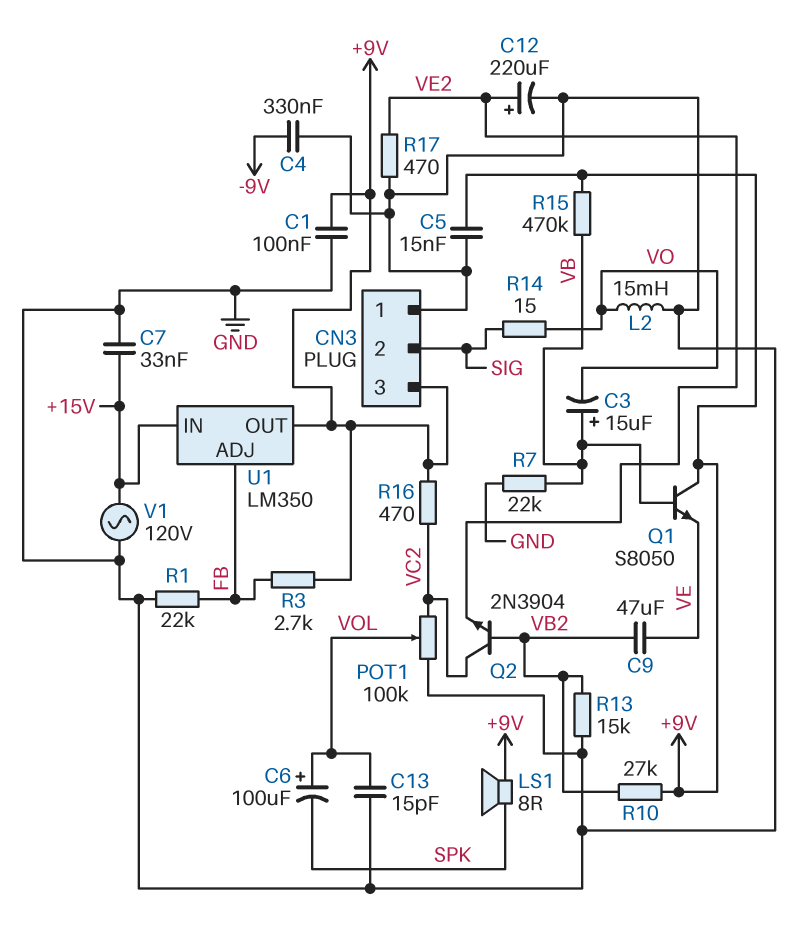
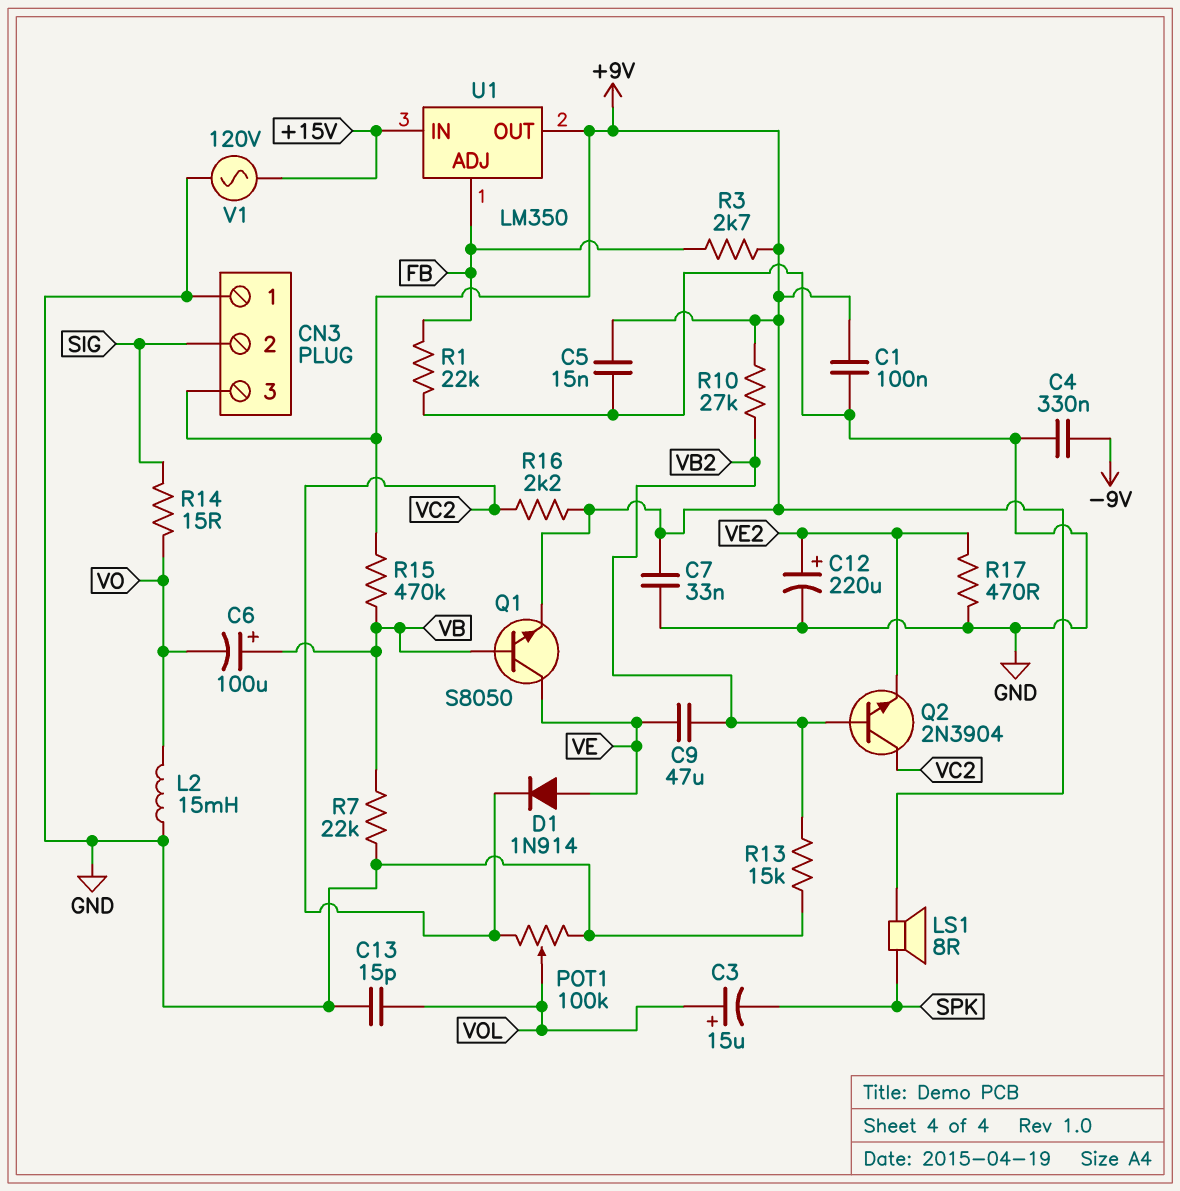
C3: 15uF (plus VB, minus VO) -> 15uF (plus VOL, minus SPK)
C6: 100uF (plus VOL, minus SPK) -> 100uF (plus VB, minus VO)
C7: 33nF (+15V, GND) -> 33nF (+9V, GND)
D1: none -> diode 1N914 (A VE, K VC2)
Q1: NPN S8050 (B VB, C +9V, E VE) -> NPN S8050 (B VB, C VE, E +9V)
R16: 470 (+9V, VC2) -> 2.2k (+9V, VC2)

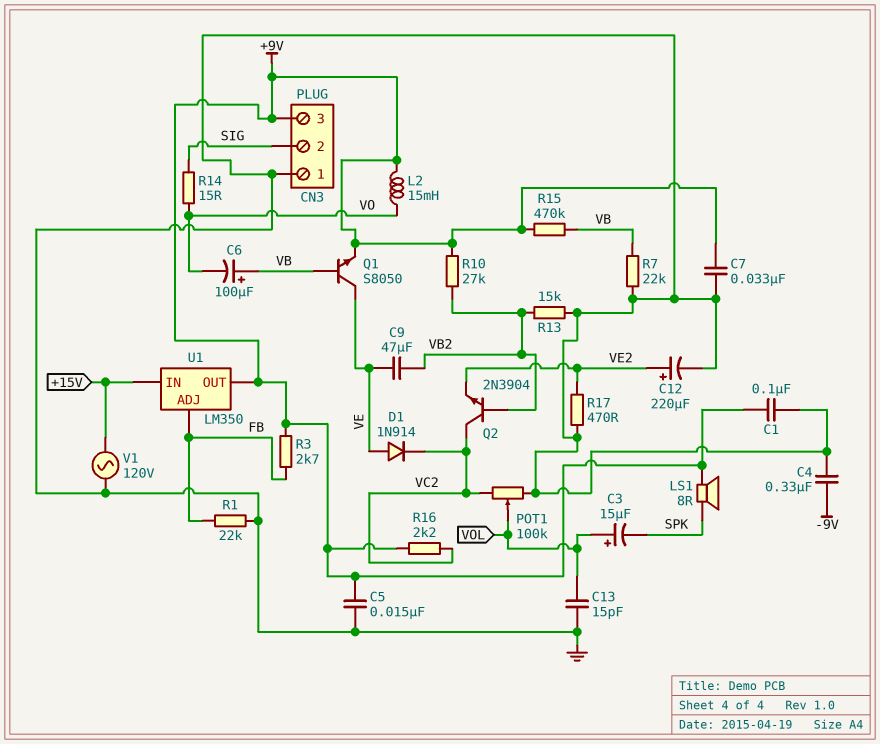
L2: 15mH (GND, VO) -> 15mH (+9V, VO)

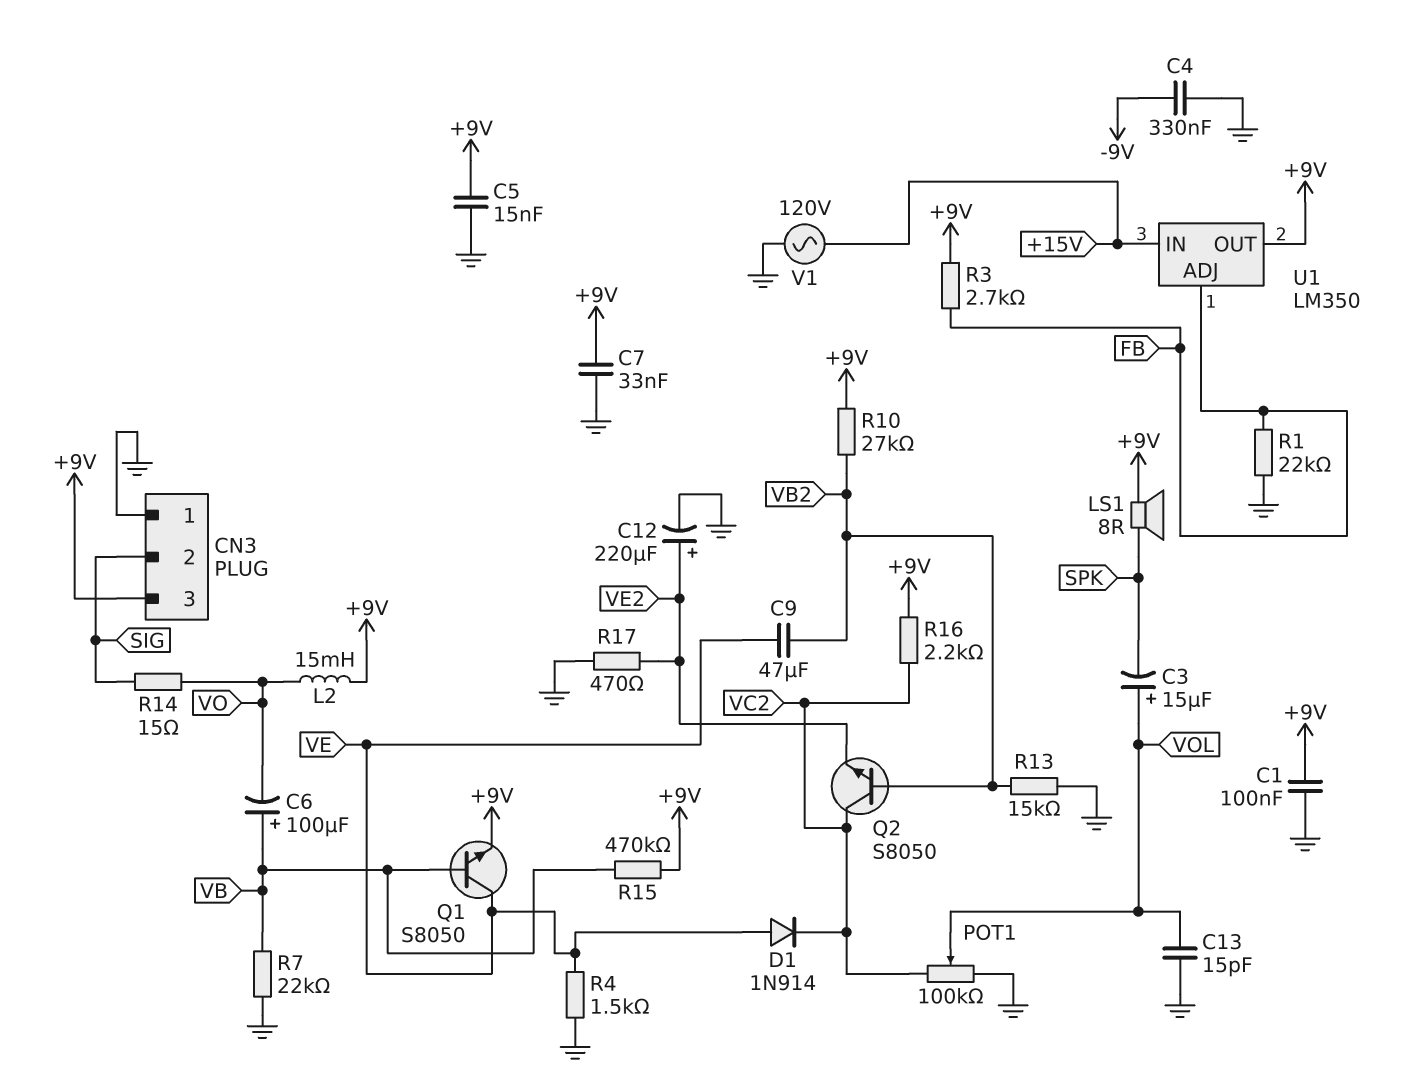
Q2: NPN 2N3904 (B VB2, C VC2, E VE2) -> NPN S8050 (B VB2, C VC2, E VE2)
R4: none -> 1.5k (GND, VE)

